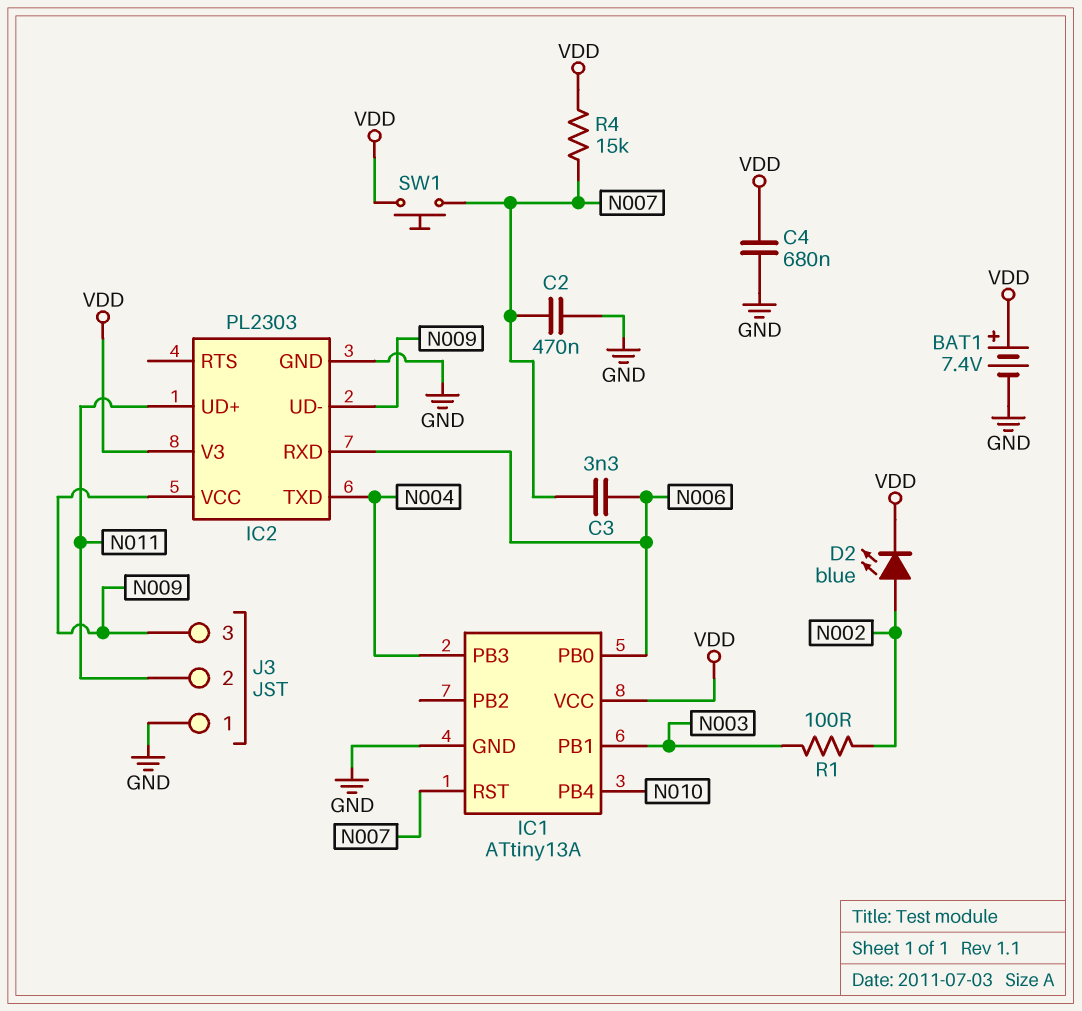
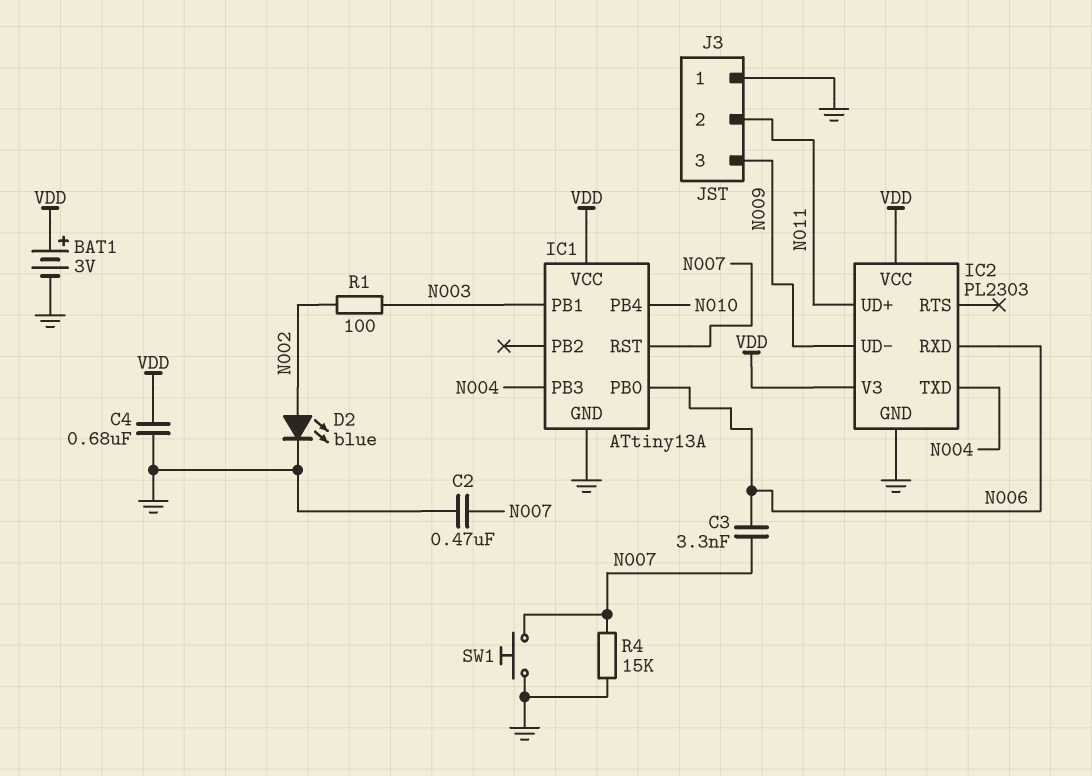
BAT1: 7.4V (plus VDD, minus GND) -> 3V (plus VDD, minus GND)
D2: LED blue (A N002, K VDD) -> LED blue (A N002, K GND)
IC2 pin VCC: N009 -> VDD
R4: 15k (N007, VDD) -> 15k (GND, N007)
SW1: button (N007, VDD) -> button (GND, N007)

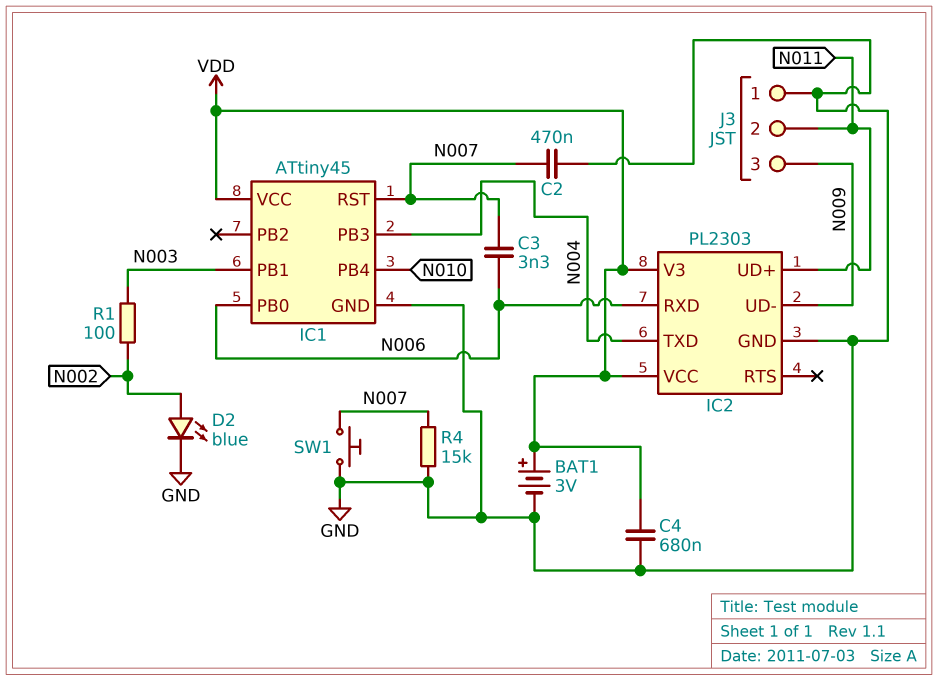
IC1: ATtiny13A -> ATtiny45

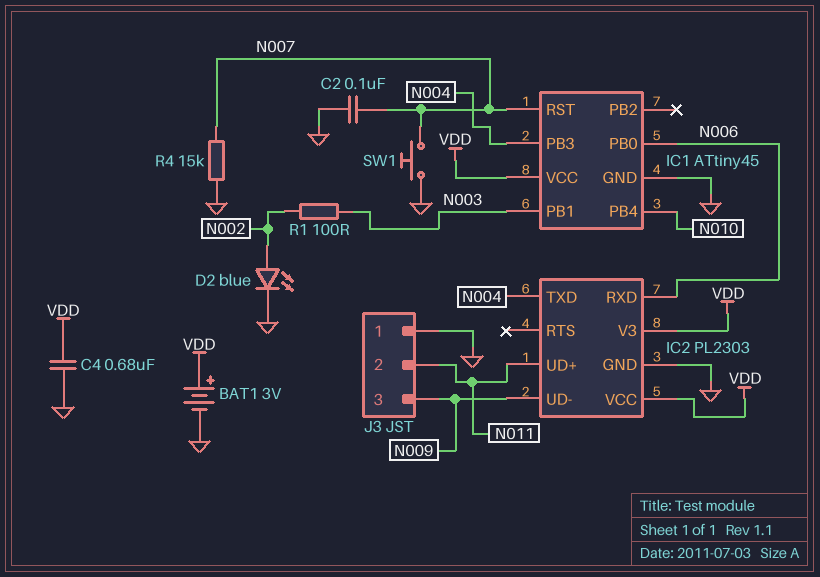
C2: 470nF (GND, N007) -> 100nF (GND, N007)
C3: 3.3nF (N006, N007) -> none

